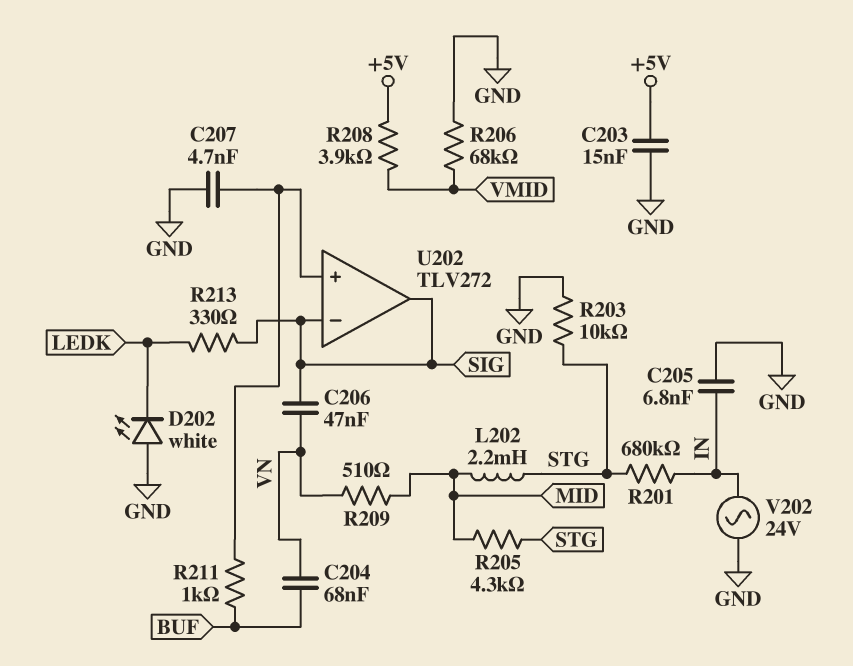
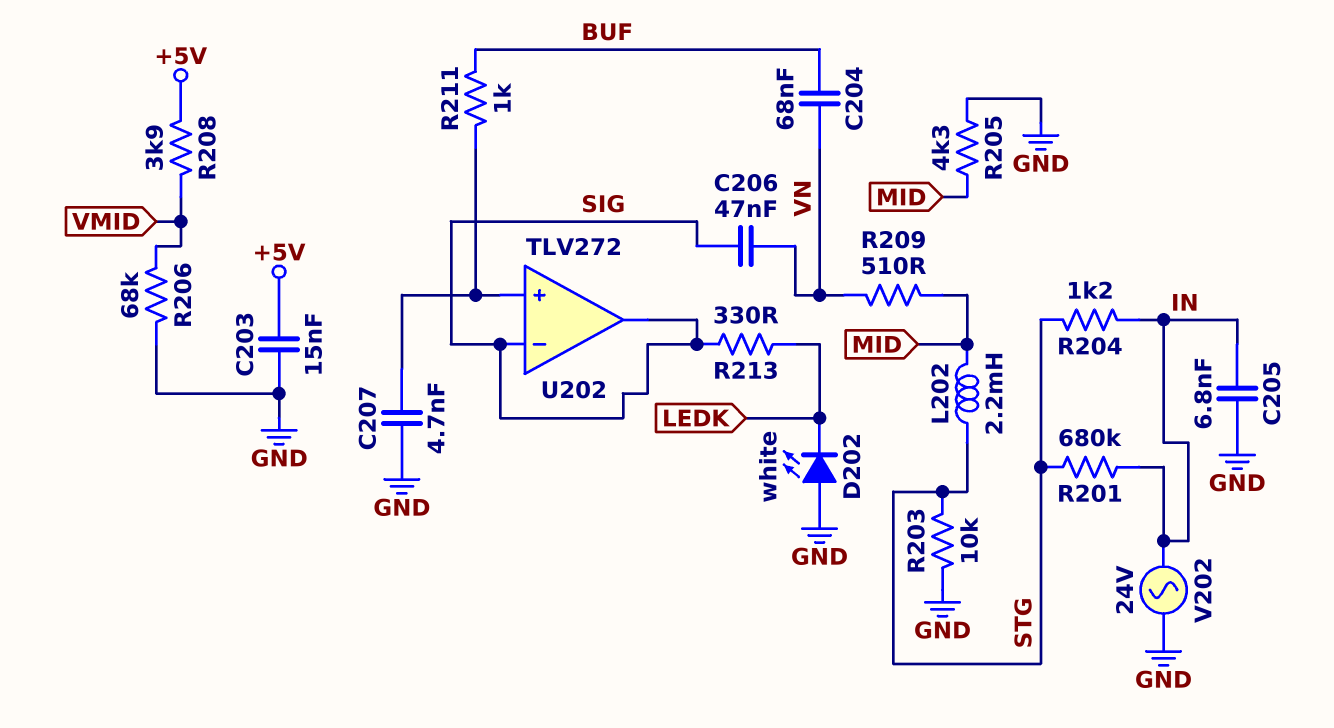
R204: none -> 1.2k (IN, STG)
R205: 4.3k (MID, STG) -> 4.3k (GND, MID)

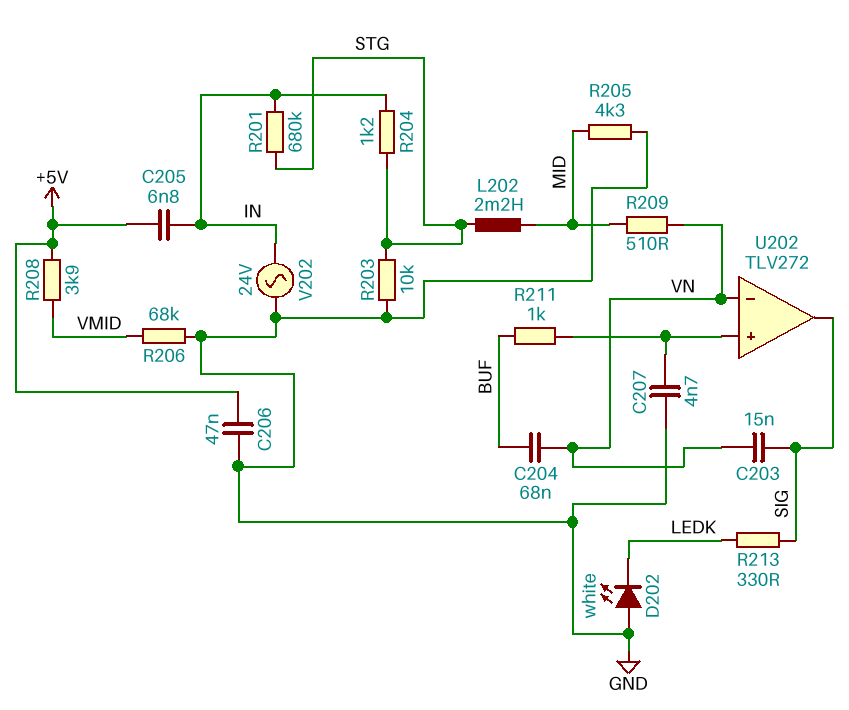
C203: 15nF (+5V, GND) -> 15nF (SIG, VN)
C205: 6.8nF (GND, IN) -> 6.8nF (+5V, IN)
C206: 47nF (SIG, VN) -> 47nF (+5V, GND)
U202 pin in-: SIG -> VN

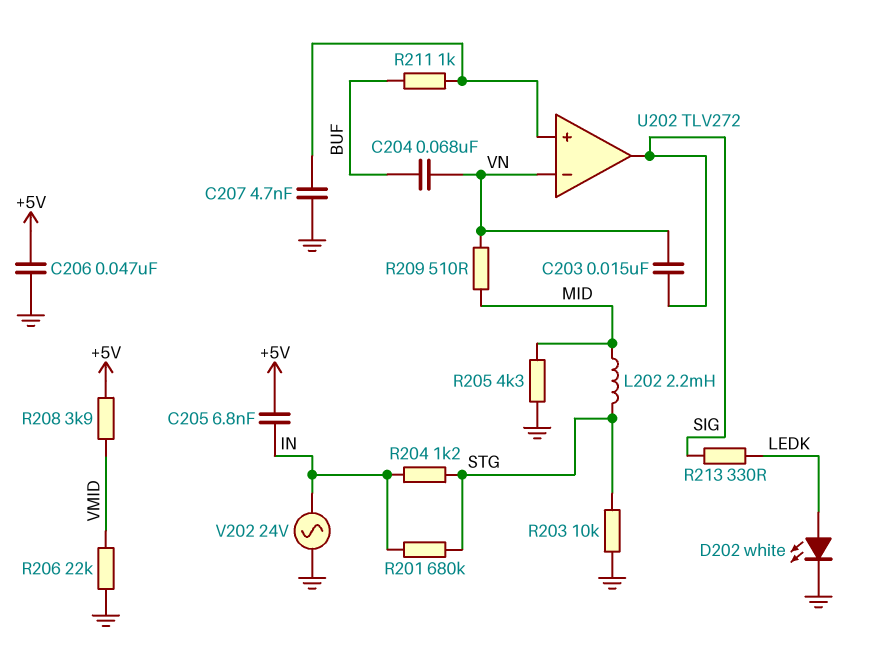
D202: LED white (A GND, K LEDK) -> LED white (A LEDK, K GND)
R206: 68k (GND, VMID) -> 22k (GND, VMID)

